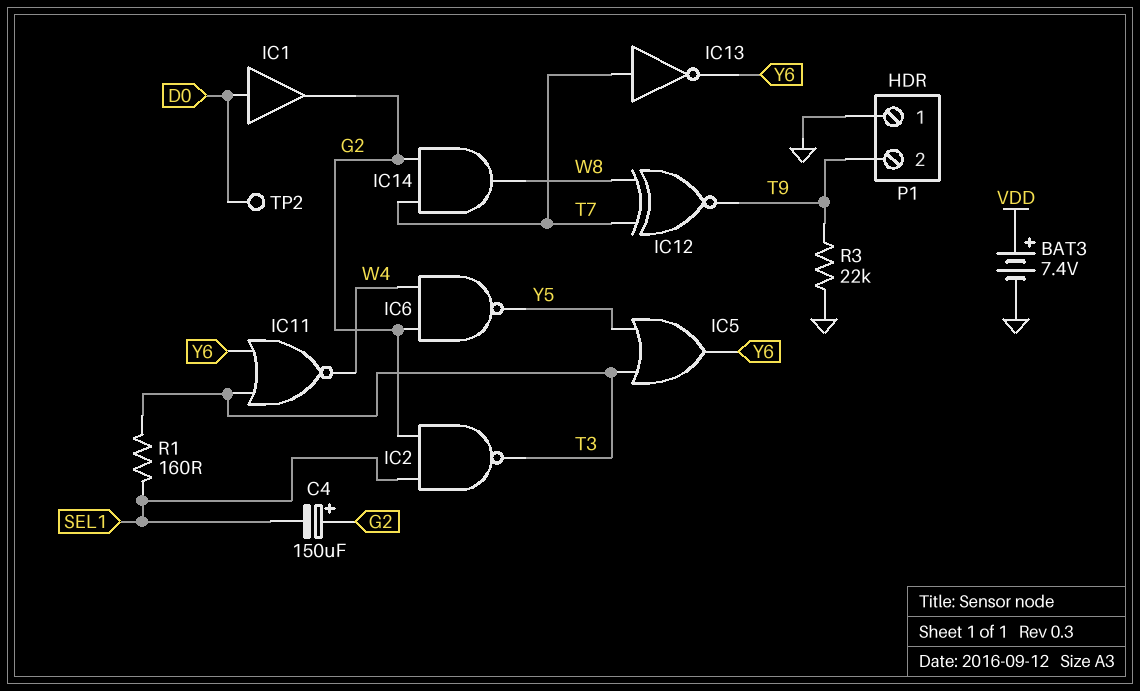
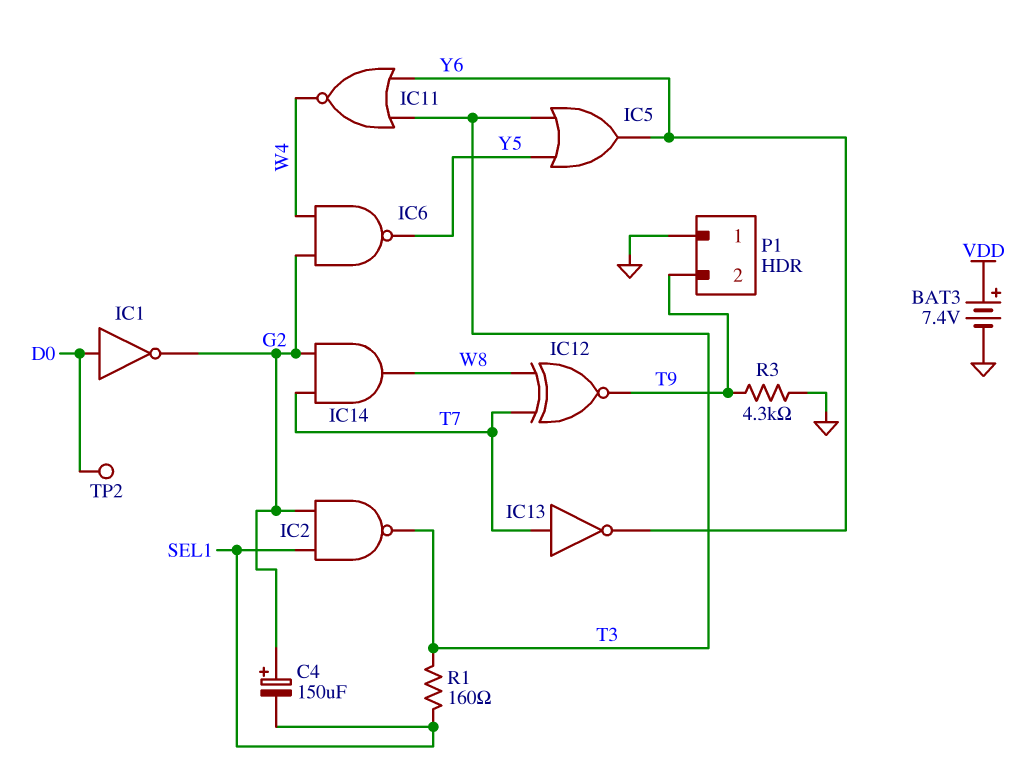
IC1: buffer (in D0, out G2) -> NOT (in D0, out G2)
R3: 22k (GND, T9) -> 4.3k (GND, T9)

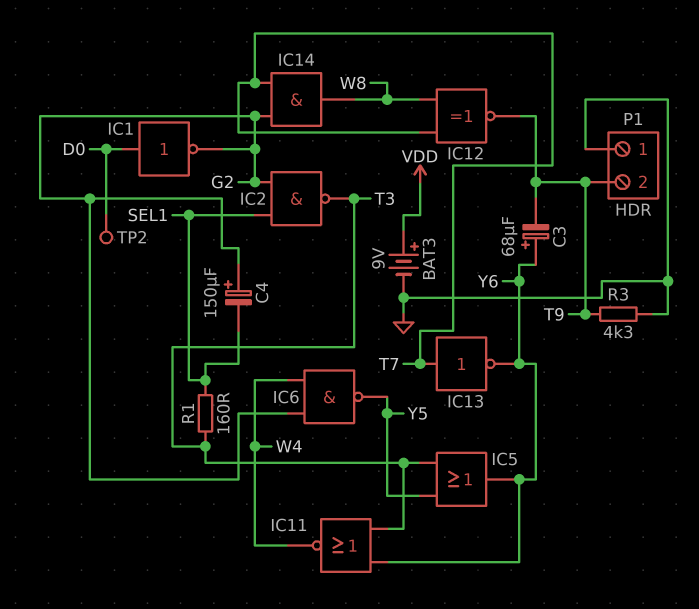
BAT3: 7.4V (plus VDD, minus GND) -> 9V (plus VDD, minus GND)
C3: none -> 68uF (plus Y6, minus T9)

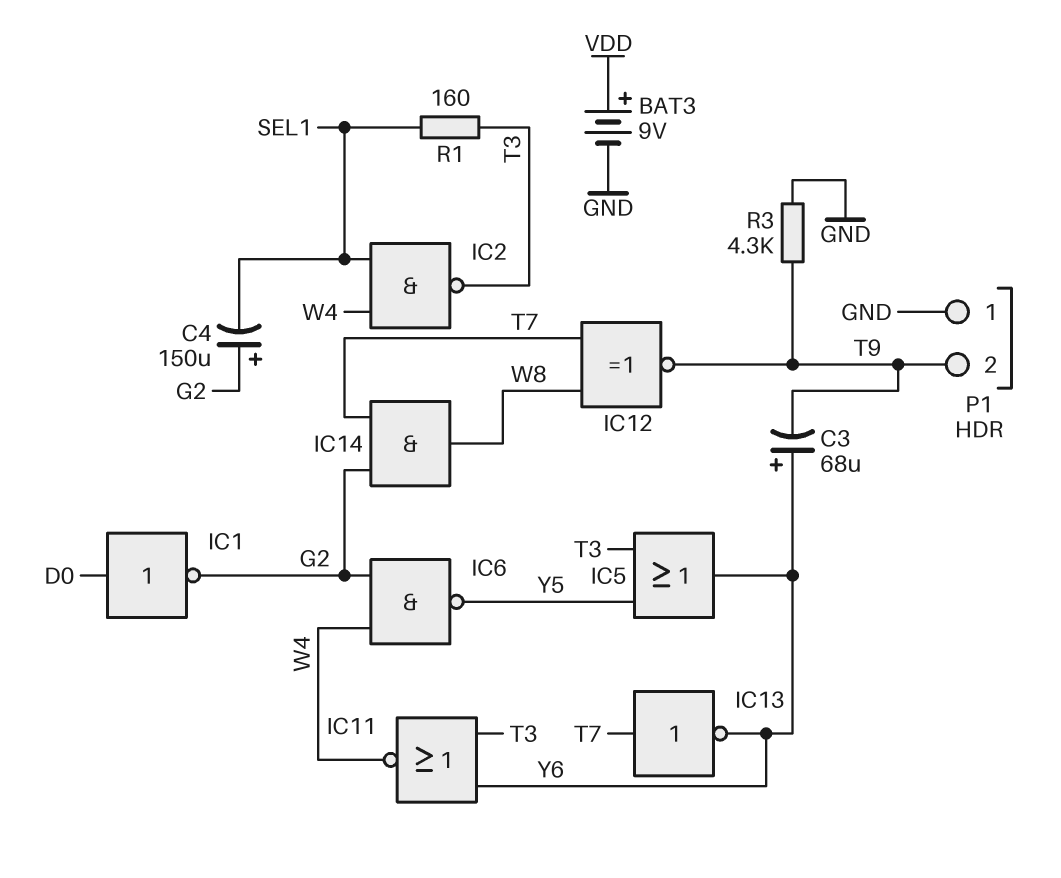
IC2: NAND (in G2, in SEL1, out T3) -> NAND (in SEL1, in W4, out T3)
TP2: test point (D0) -> none

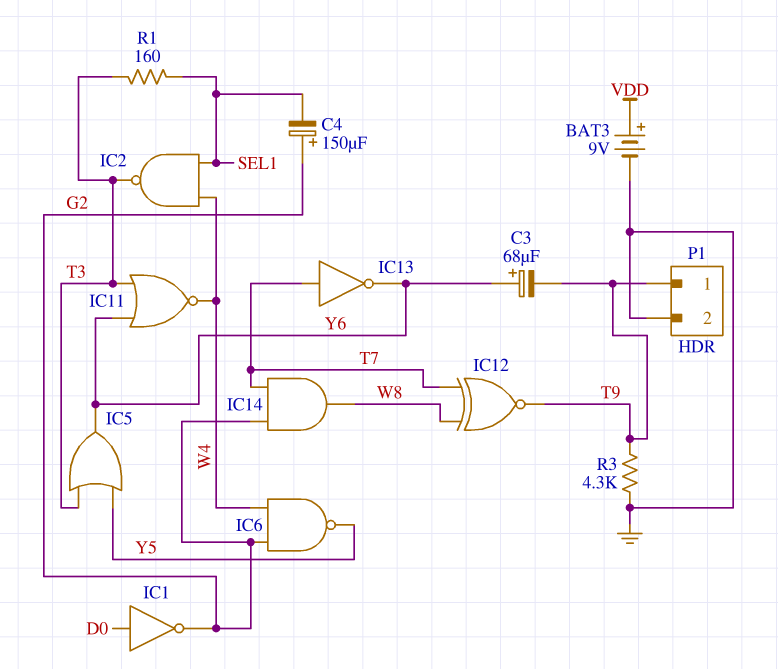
P1 pin 1: GND -> T9
P1 pin 2: T9 -> GND

